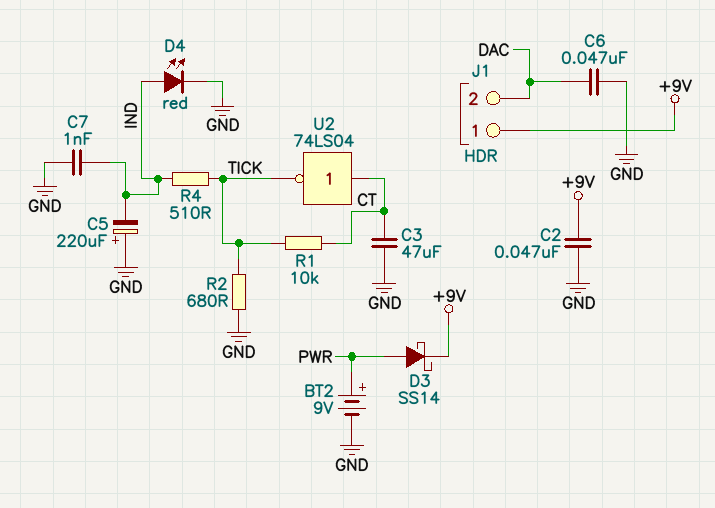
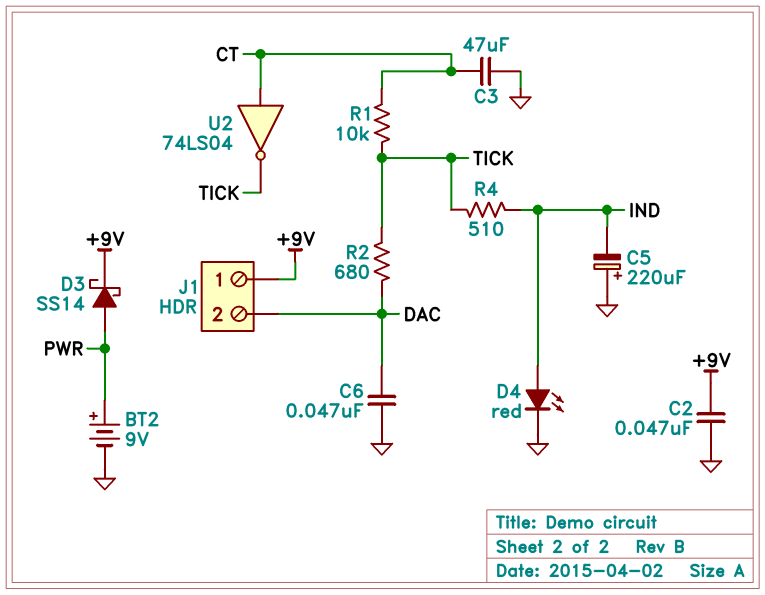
C7: 1nF (GND, IND) -> none
R2: 680 (GND, TICK) -> 680 (DAC, TICK)

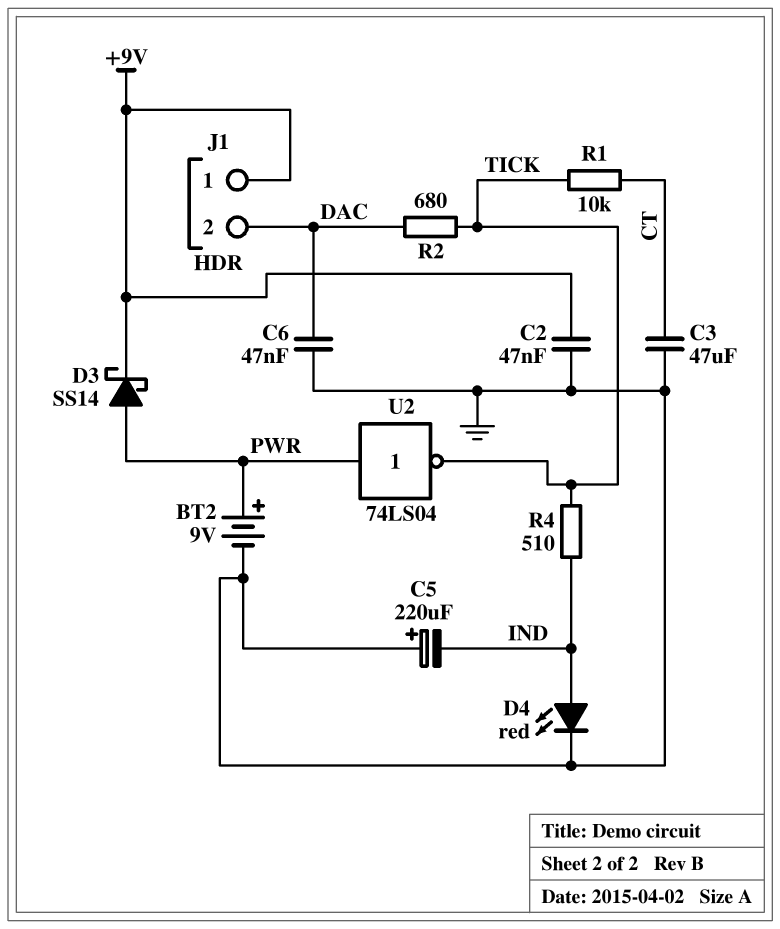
U2: NOT 74LS04 (in CT, out TICK) -> NOT 74LS04 (in PWR, out TICK)

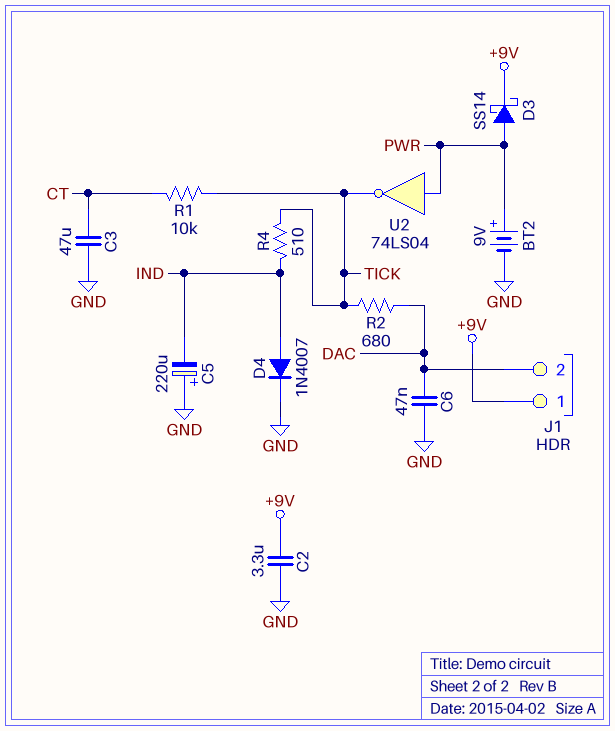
C2: 47nF (+9V, GND) -> 3.3uF (+9V, GND)
D4: LED red (A IND, K GND) -> diode 1N4007 (A IND, K GND)

